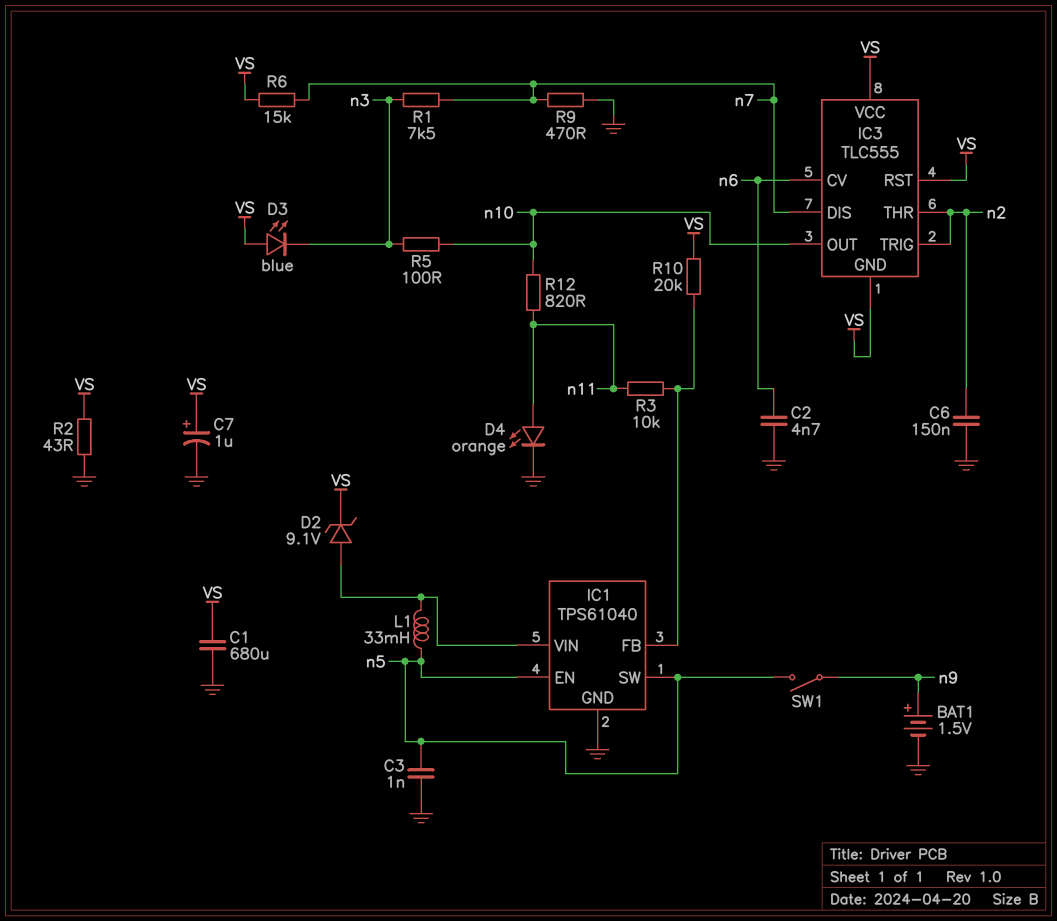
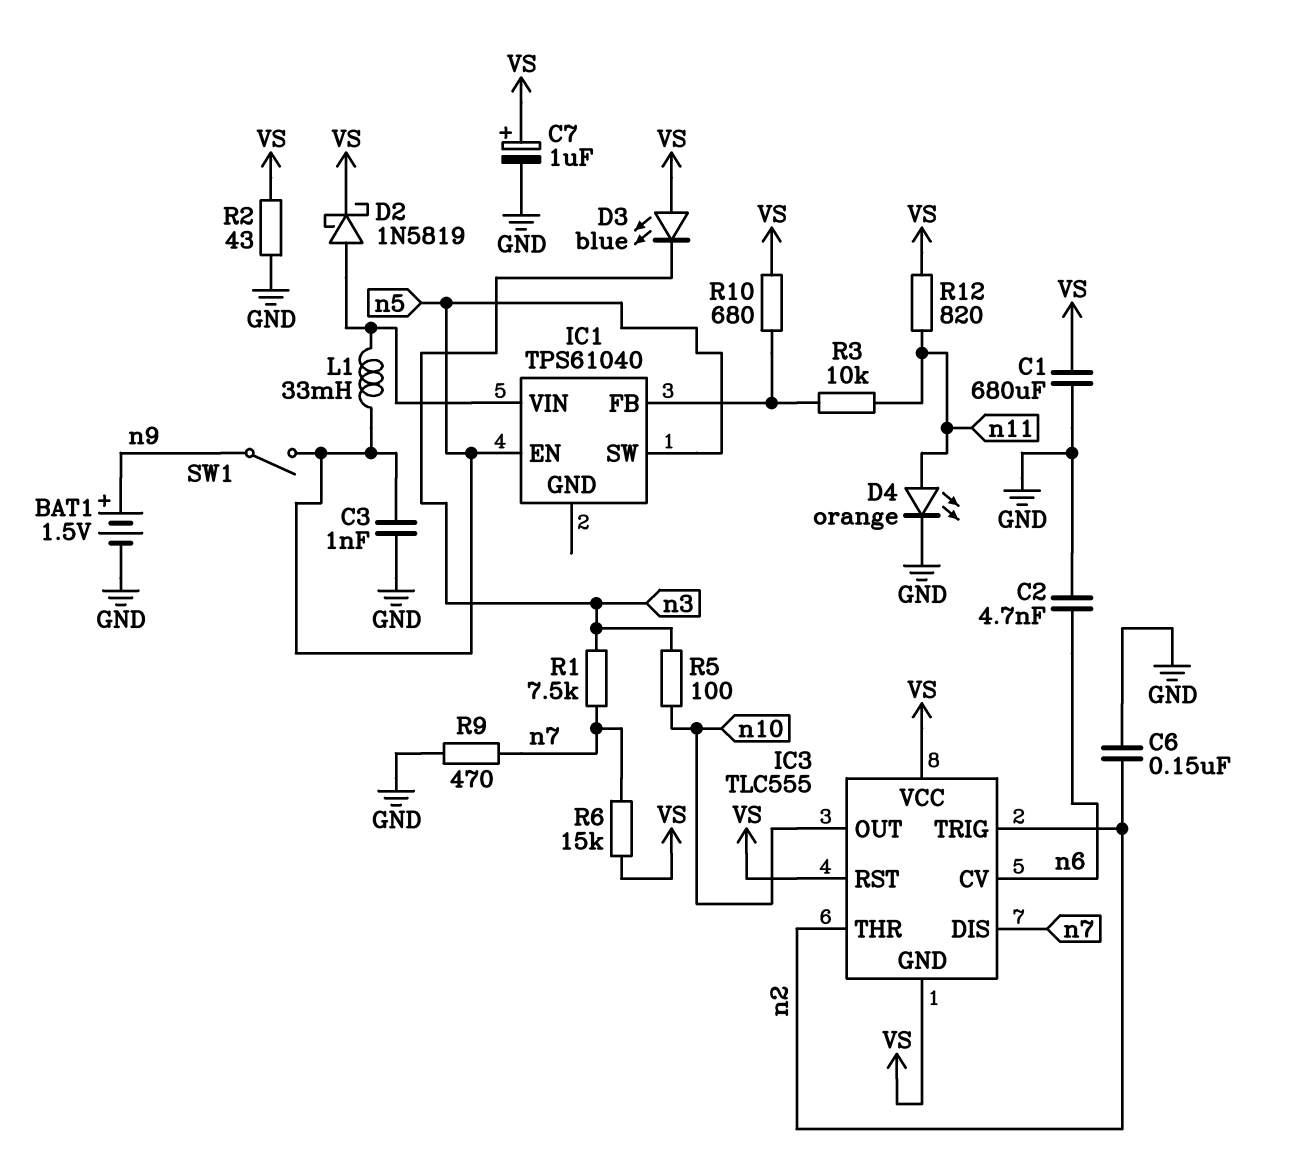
D2: zener 9.1V (A IC1/VIN, K VS) -> schottky 1N5819 (A IC1/VIN, K VS)
IC1 pin GND: GND -> none
R10: 20k (IC1/FB, VS) -> 680 (IC1/FB, VS)
R12: 820 (n10, n11) -> 820 (VS, n11)

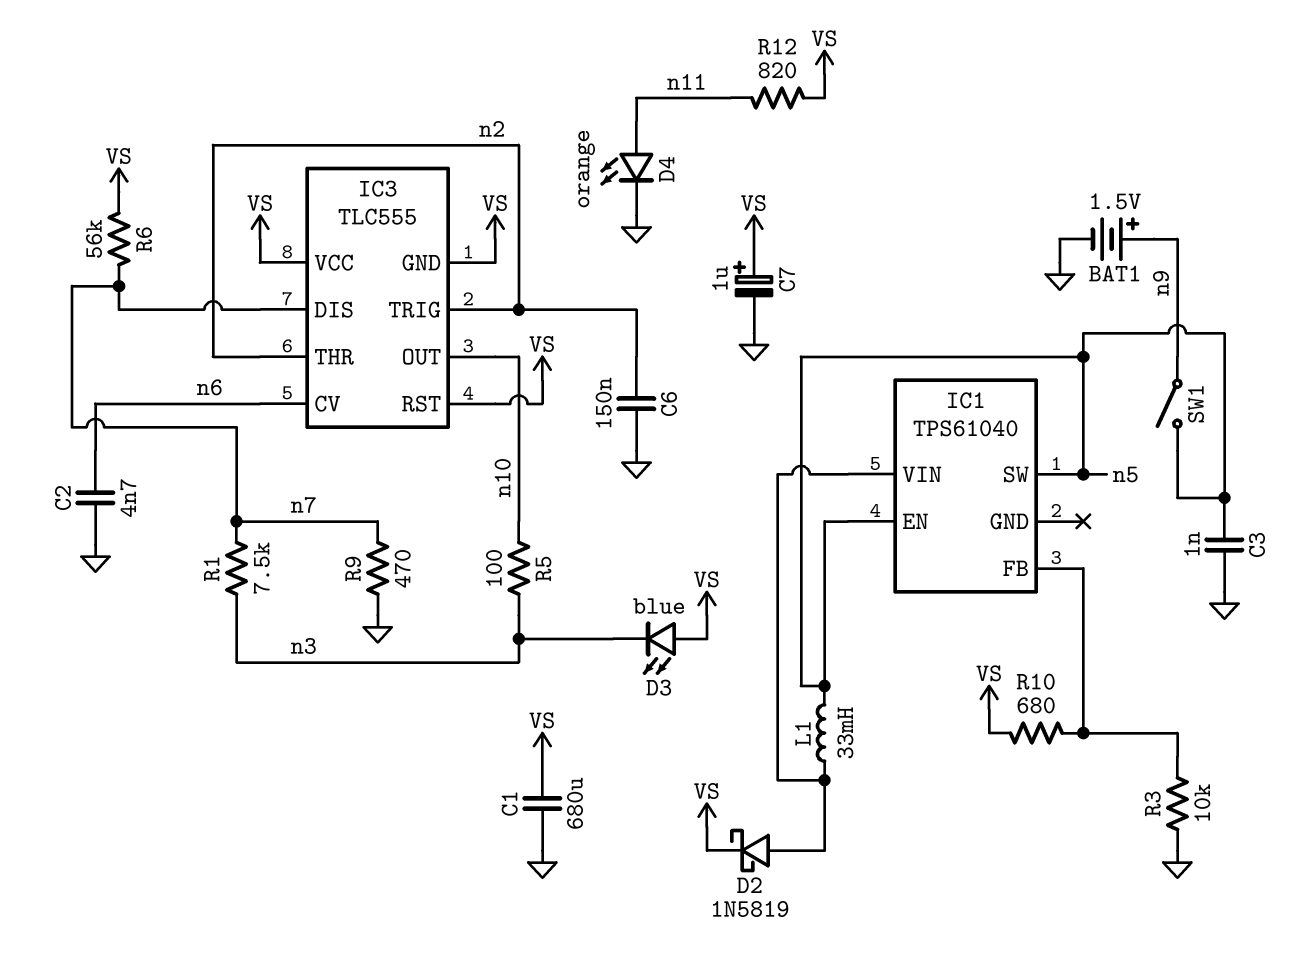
R2: 43 (GND, VS) -> none
R3: 10k (IC1/FB, n11) -> 10k (GND, IC1/FB)
R6: 15k (VS, n7) -> 56k (VS, n7)

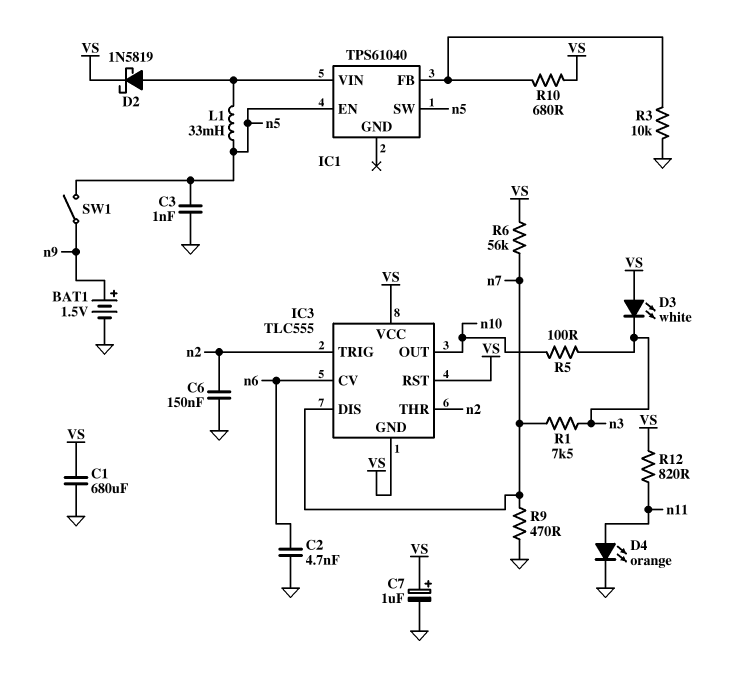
D3: LED blue (A VS, K n3) -> LED white (A VS, K n3)

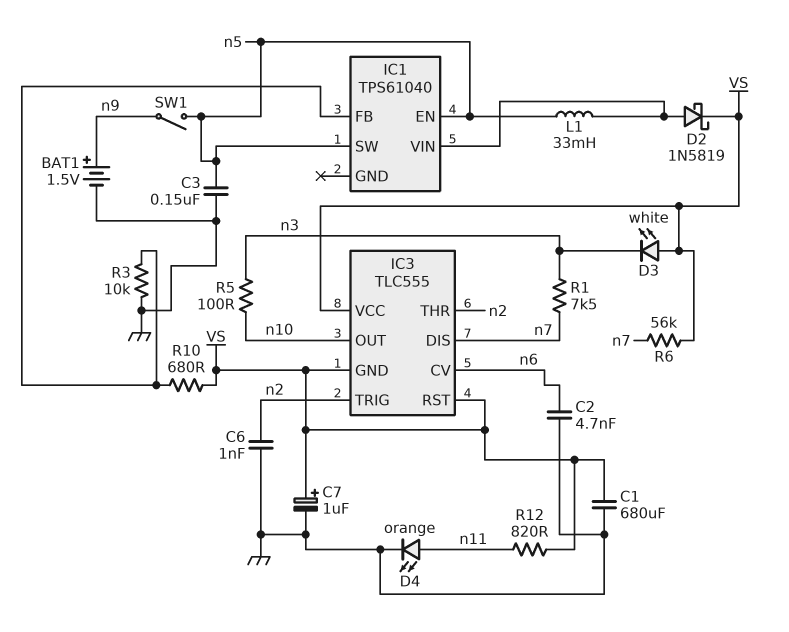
C3: 1nF (GND, n5) -> 150nF (GND, n5)
C6: 150nF (GND, n2) -> 1nF (GND, n2)
R9: 470 (GND, n7) -> none

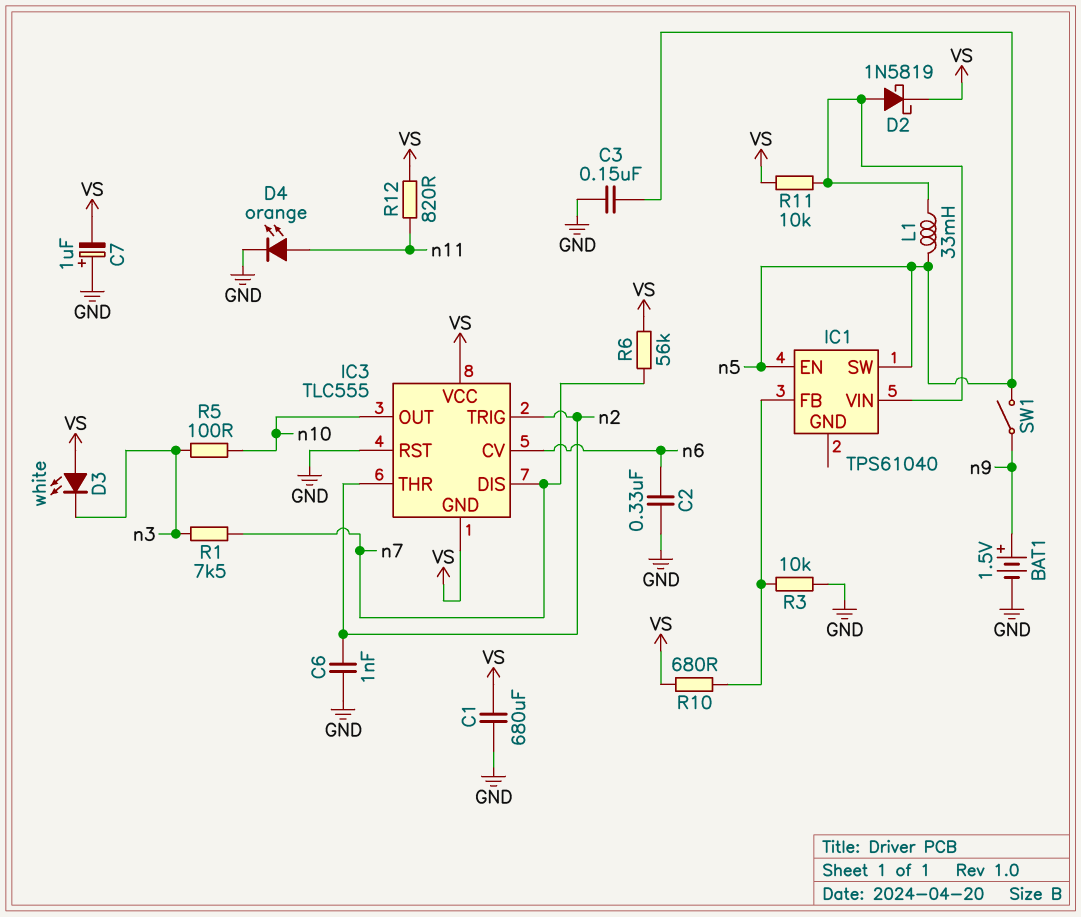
C2: 4.7nF (GND, n6) -> 330nF (GND, n6)
C7: 1uF (plus VS, minus GND) -> 1uF (plus GND, minus VS)
IC3 pin RST: VS -> GND
R11: none -> 10k (IC1/VIN, VS)

